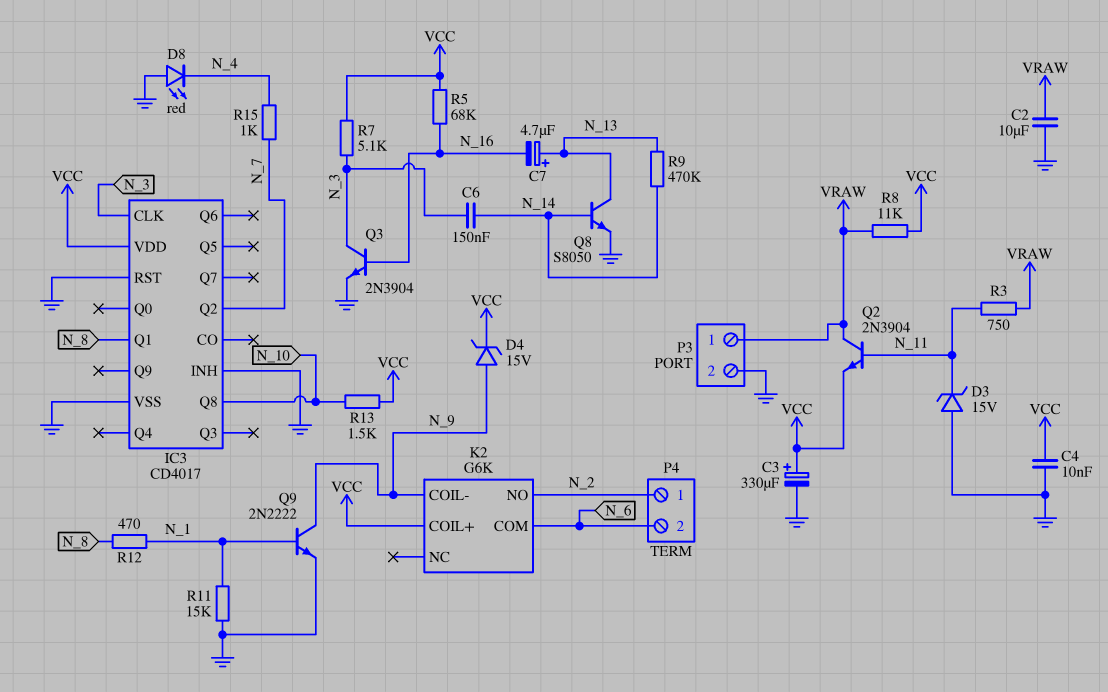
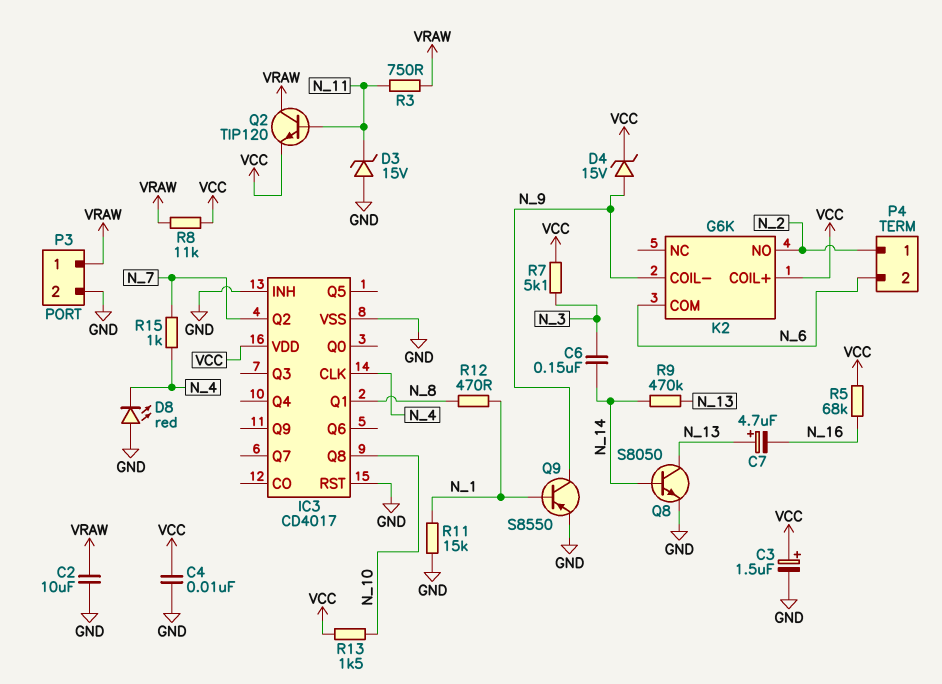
C3: 330uF (plus VCC, minus GND) -> 1.5uF (plus VCC, minus GND)
IC3 pin CLK: N_3 -> N_4
Q2: NPN 2N3904 (B N_11, C VRAW, E VCC) -> NPN TIP120 (B N_11, C VRAW, E VCC)
Q3: NPN 2N3904 (B N_16, C N_3, E GND) -> none
Q9: NPN 2N2222 (B N_1, C N_9, E GND) -> PNP S8550 (B N_1, C N_9, E GND)

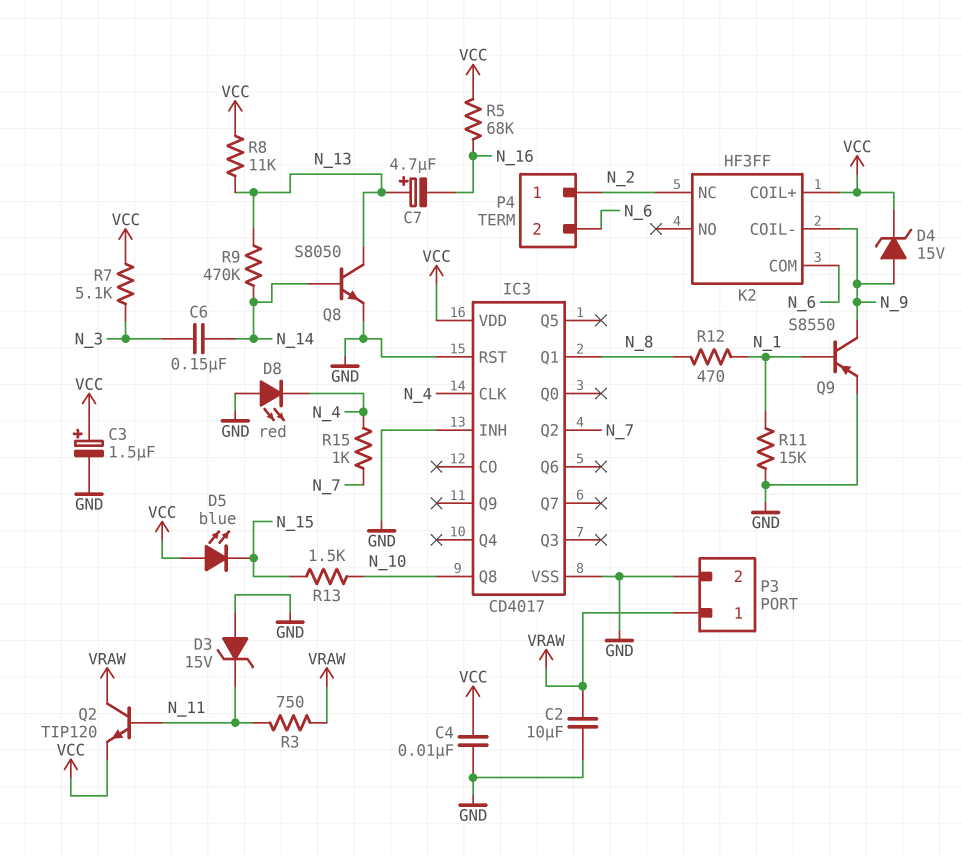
D5: none -> LED blue (A VCC, K N_15)
K2: G6K -> HF3FF
K2 pin NC: none -> N_2
K2 pin NO: N_2 -> none
R8: 11k (VCC, VRAW) -> 11k (N_13, VCC)
R13: 1.5k (N_10, VCC) -> 1.5k (N_10, N_15)

